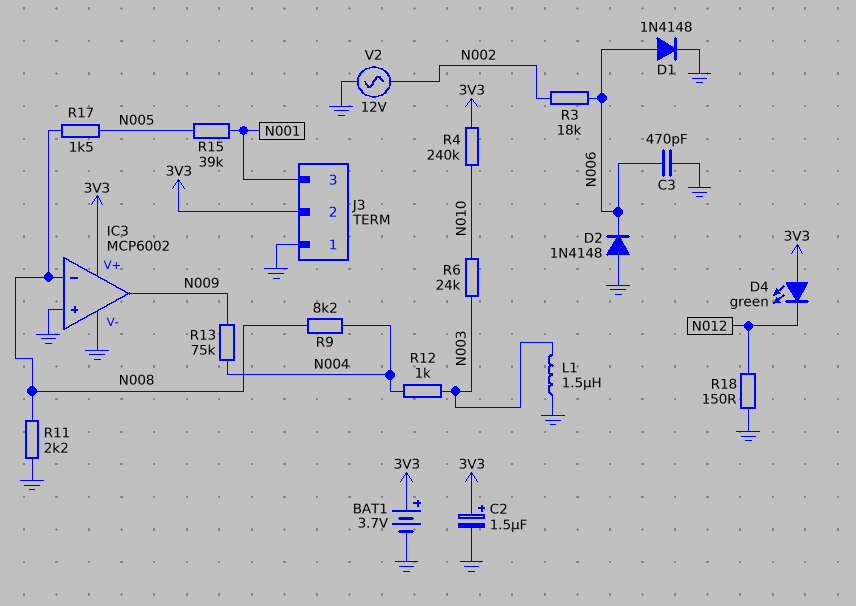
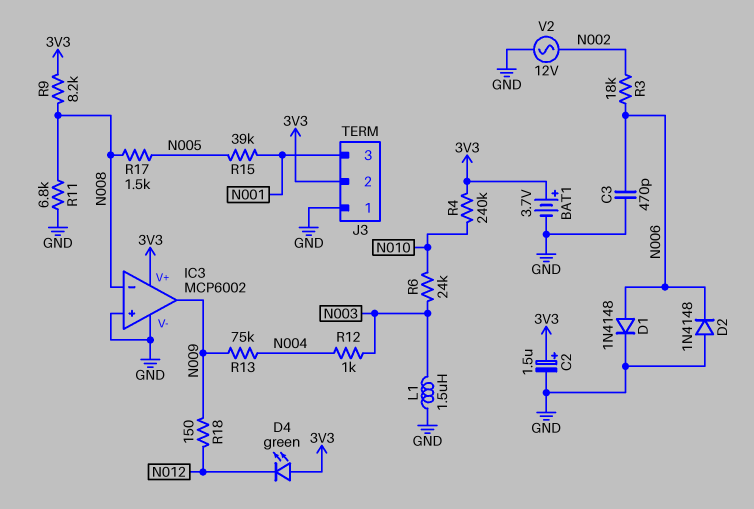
R9: 8.2k (N004, N008) -> 8.2k (3V3, N008)
R11: 2.2k (GND, N008) -> 6.8k (GND, N008)
R18: 150 (GND, N012) -> 150 (N009, N012)

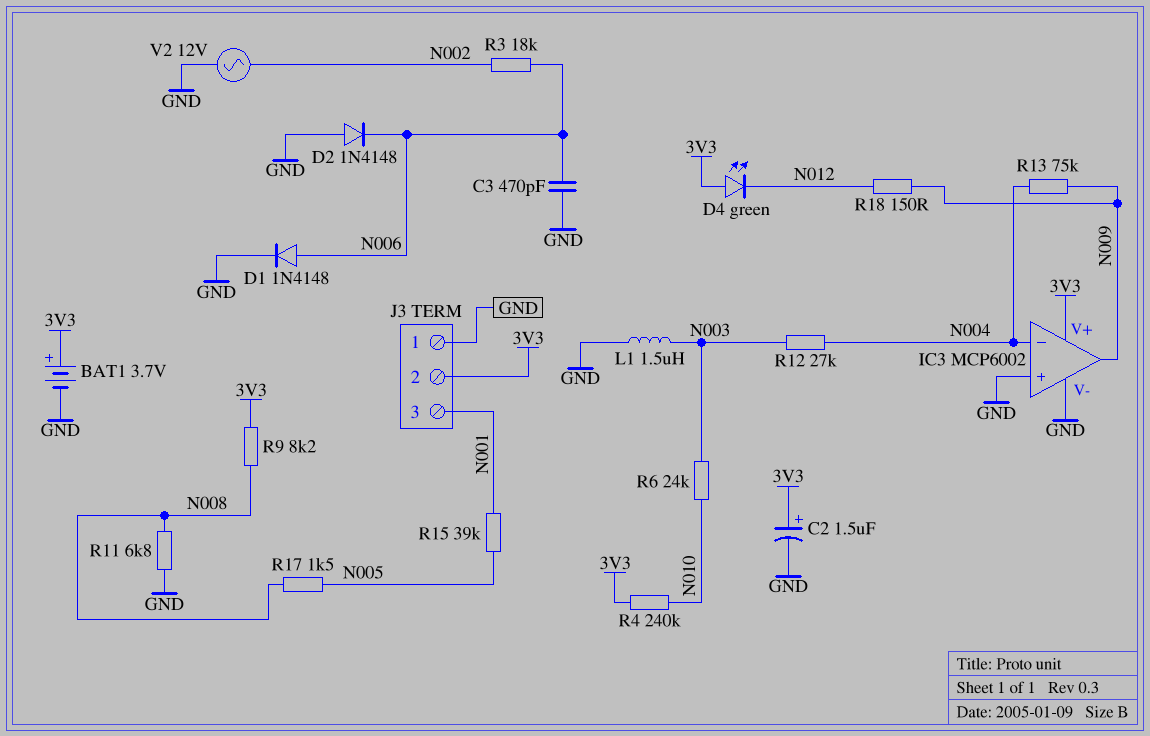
IC3 pin in-: N008 -> N004
R12: 1k (N003, N004) -> 27k (N003, N004)

